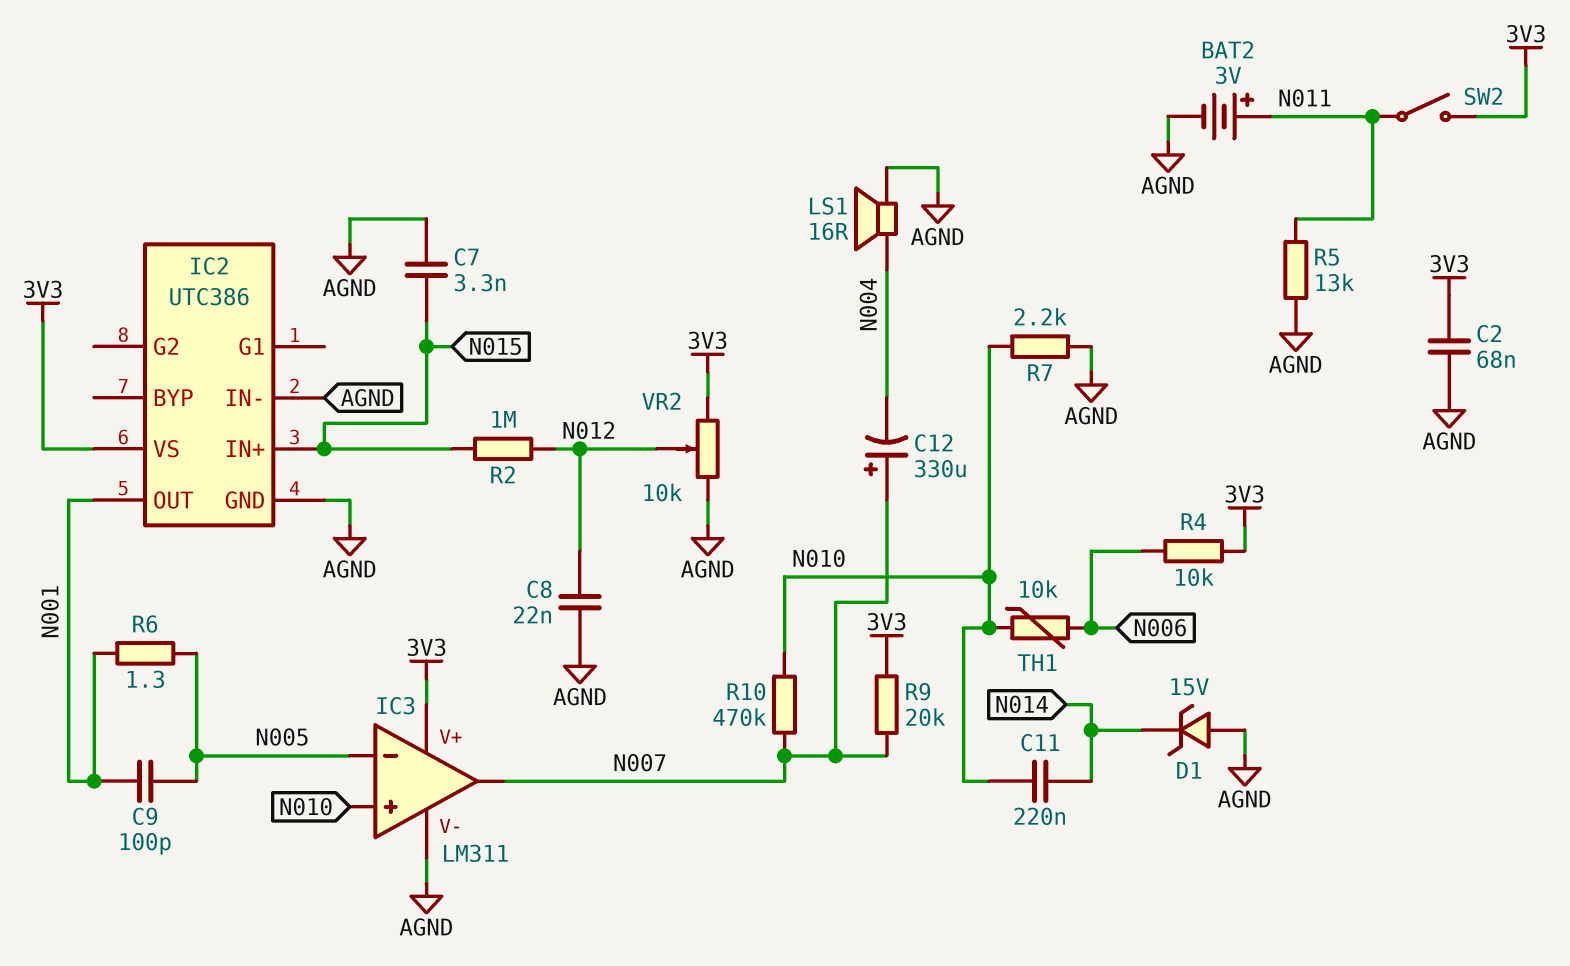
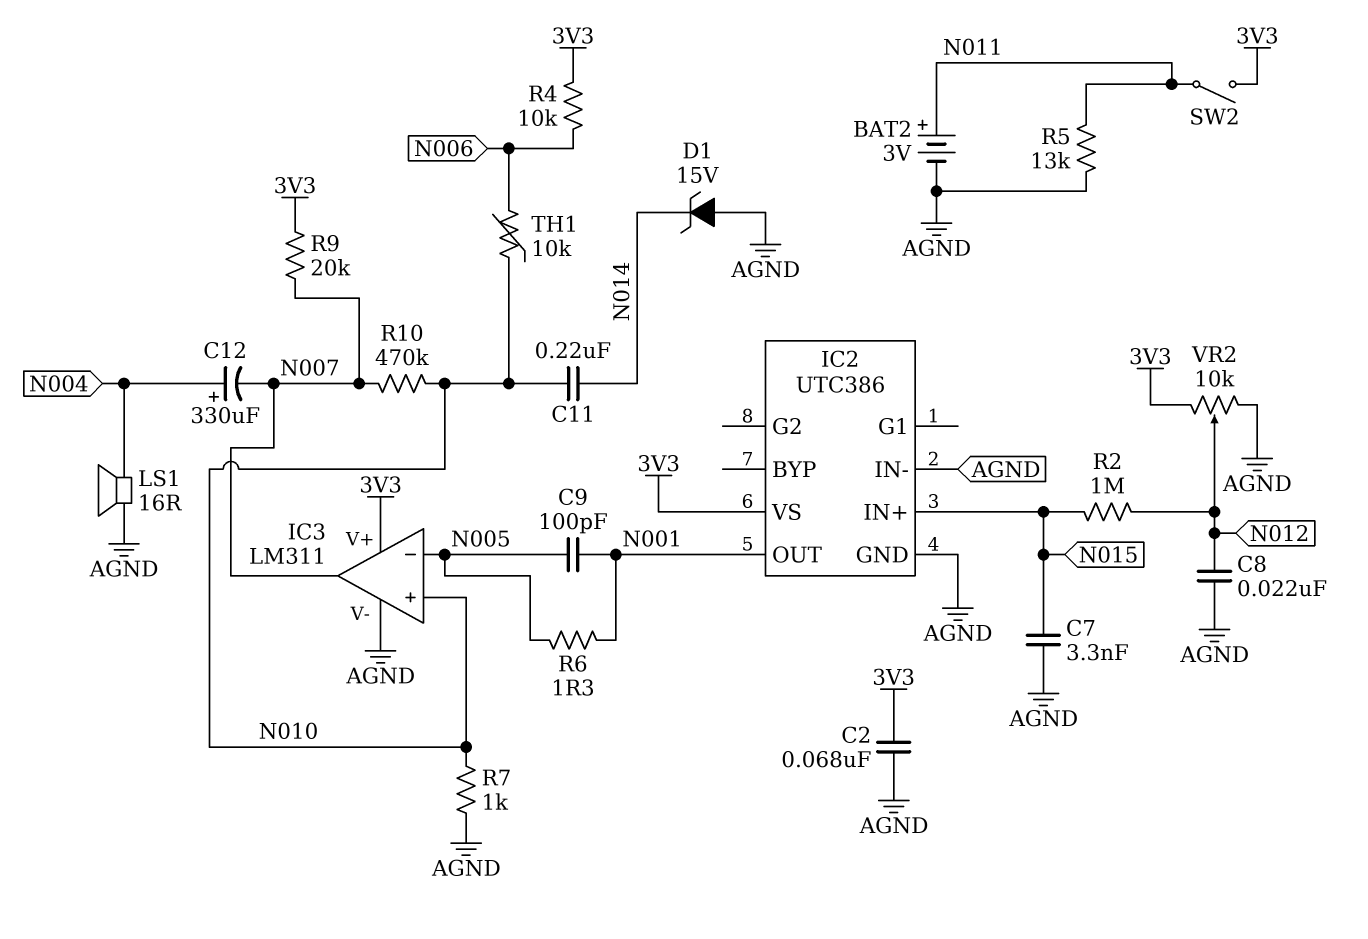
C12: 330uF (plus N007, minus N004) -> 330uF (plus N004, minus N007)
R7: 2.2k (AGND, N010) -> 1k (AGND, N010)

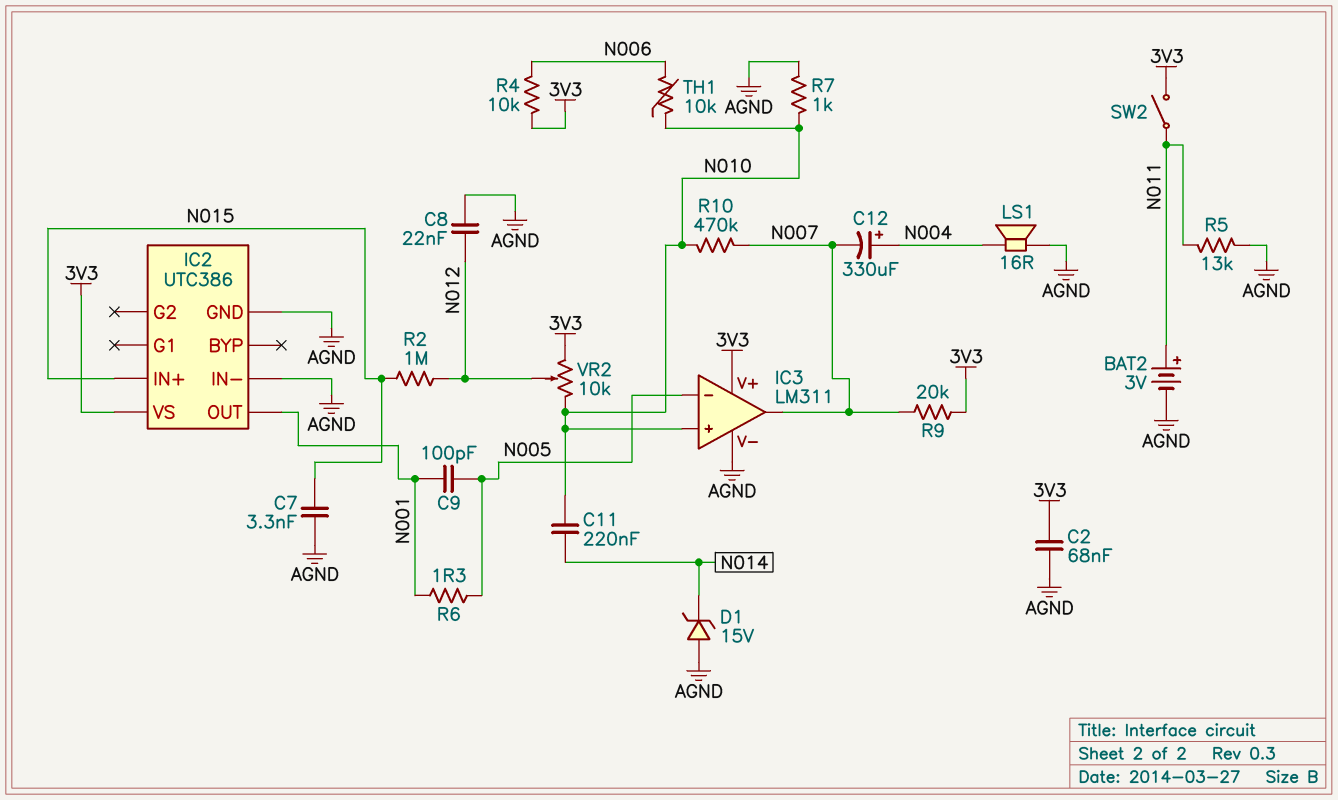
VR2: 10k (3V3, AGND, wiper N012) -> 10k (3V3, N010, wiper N012)

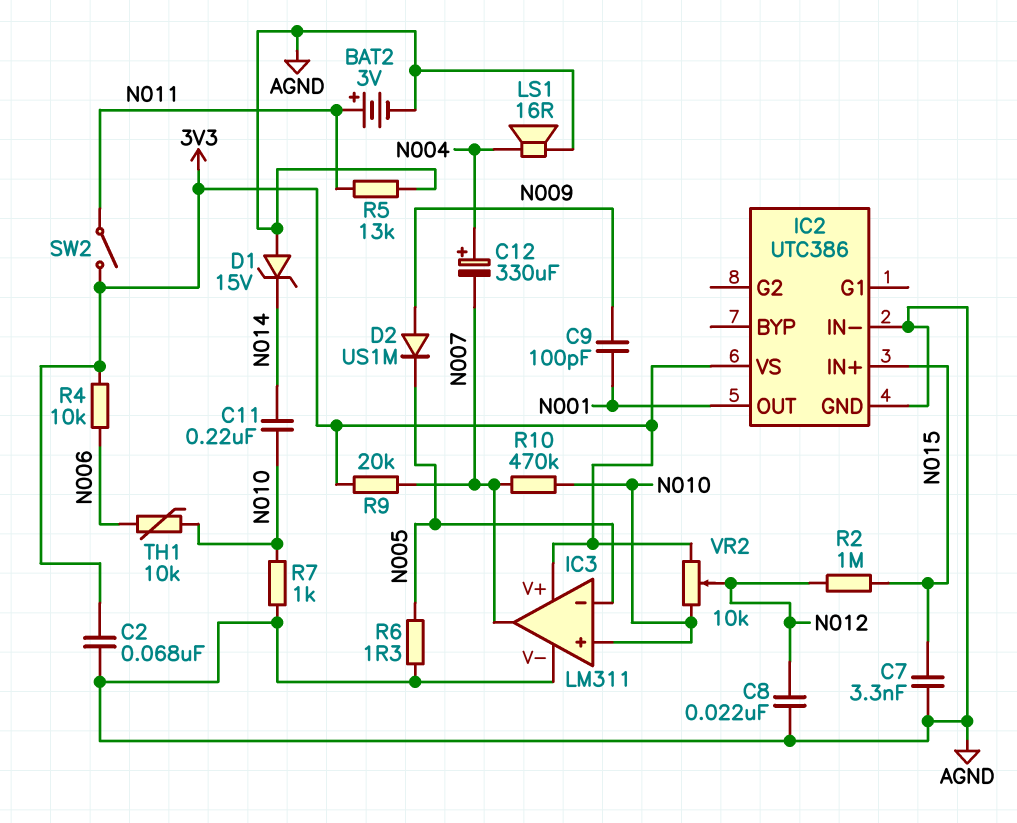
C9: 100pF (N001, N005) -> 100pF (N001, N009)
D2: none -> diode US1M (A N009, K N005)
R6: 1.3 (N001, N005) -> 1.3 (AGND, N005)

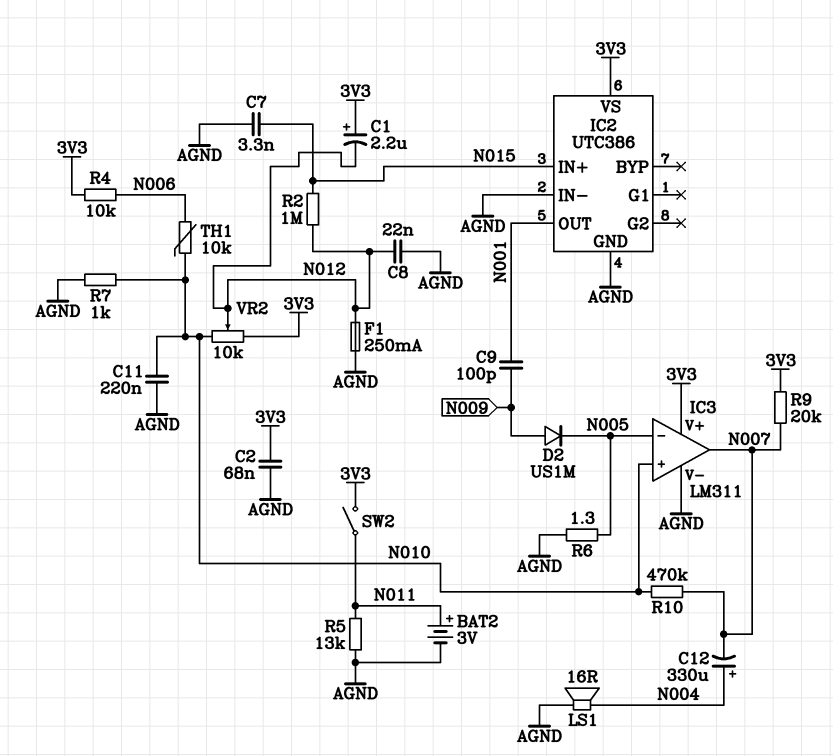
C1: none -> 2.2uF (plus 3V3, minus N012)
C11: 220nF (N010, N014) -> 220nF (AGND, N010)
D1: zener 15V (A AGND, K N014) -> none
F1: none -> 250mA (AGND, N012)

